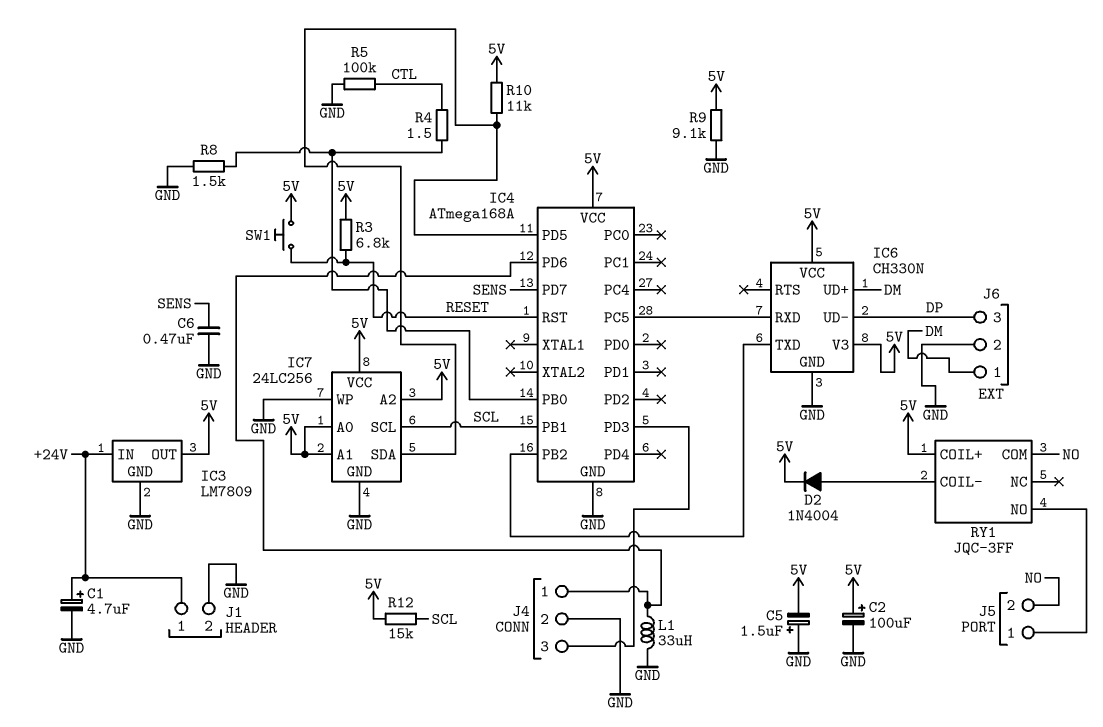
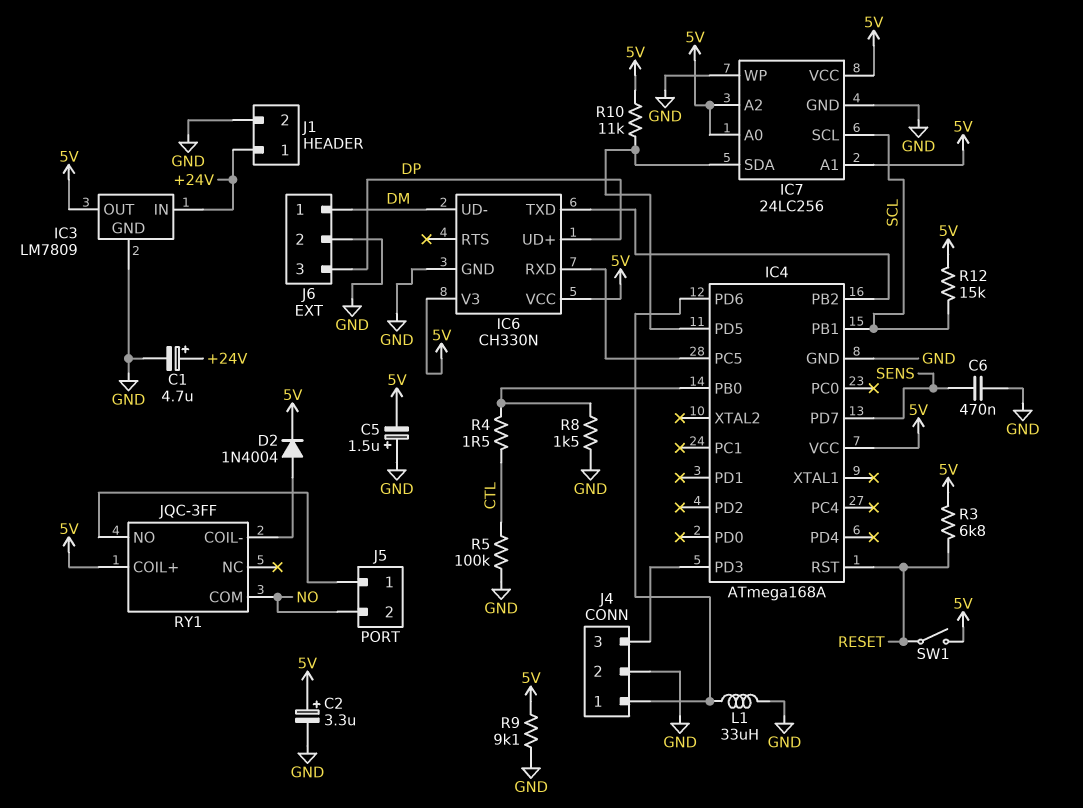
C2: 100uF (plus 5V, minus GND) -> 3.3uF (plus 5V, minus GND)
IC6 pin UD+: DM -> DP
IC6 pin UD-: DP -> DM
SW1: button (5V, RESET) -> switch (5V, RESET)

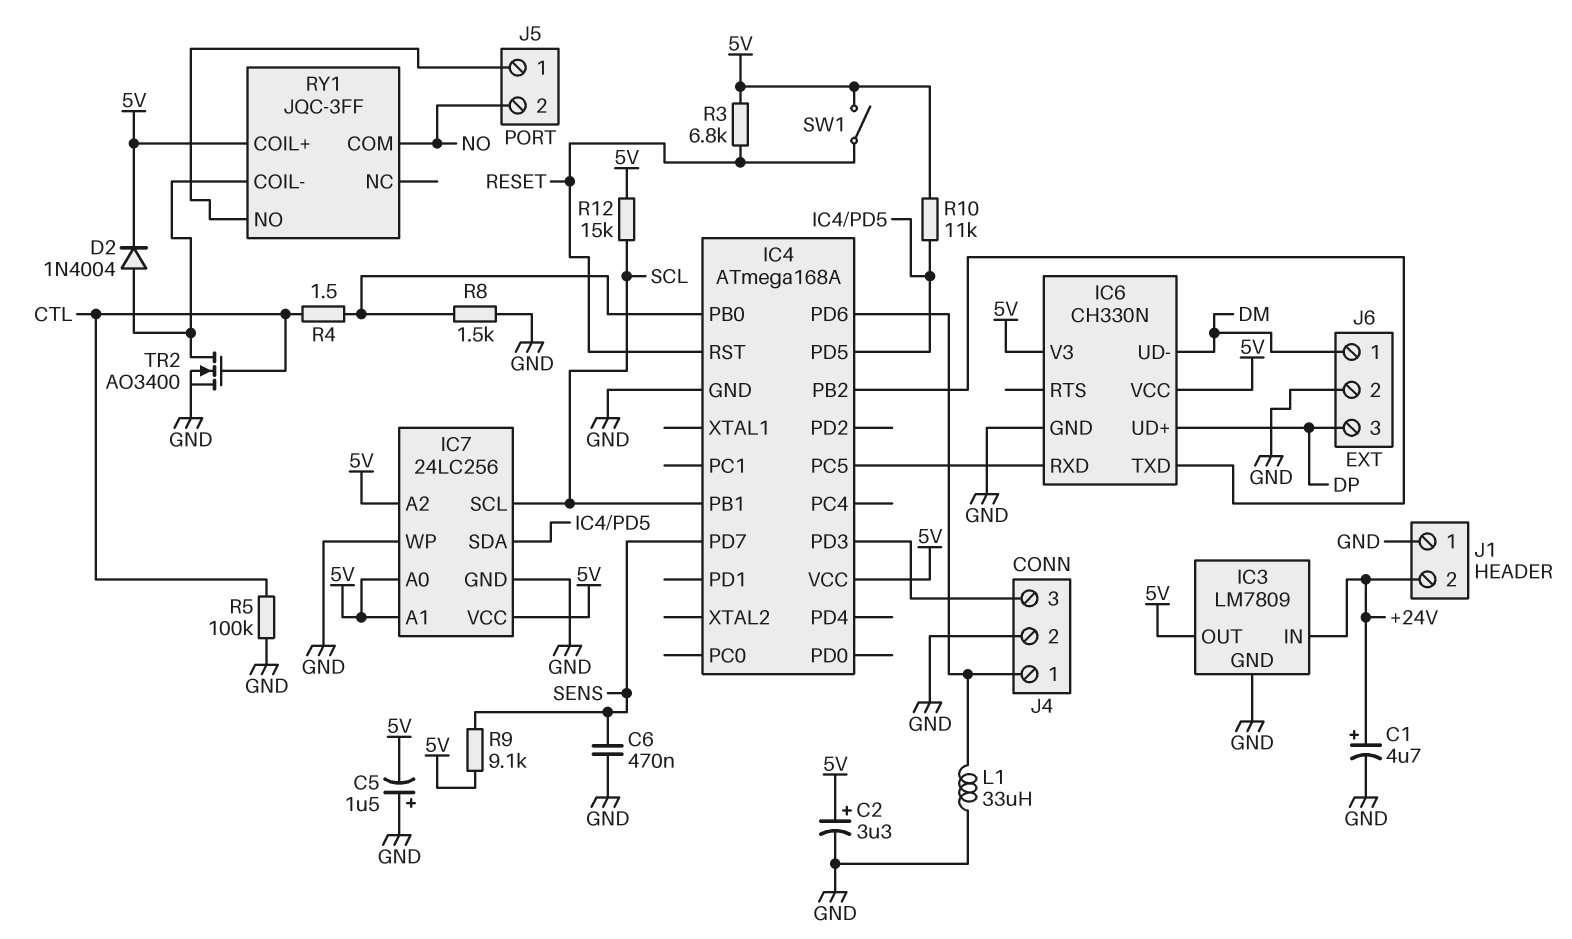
J1 pin 1: +24V -> GND
J1 pin 2: GND -> +24V
R9: 9.1k (5V, GND) -> 9.1k (5V, SENS)
TR2: none -> NMOS AO3400 (G CTL, D RY1/COIL-, S GND)

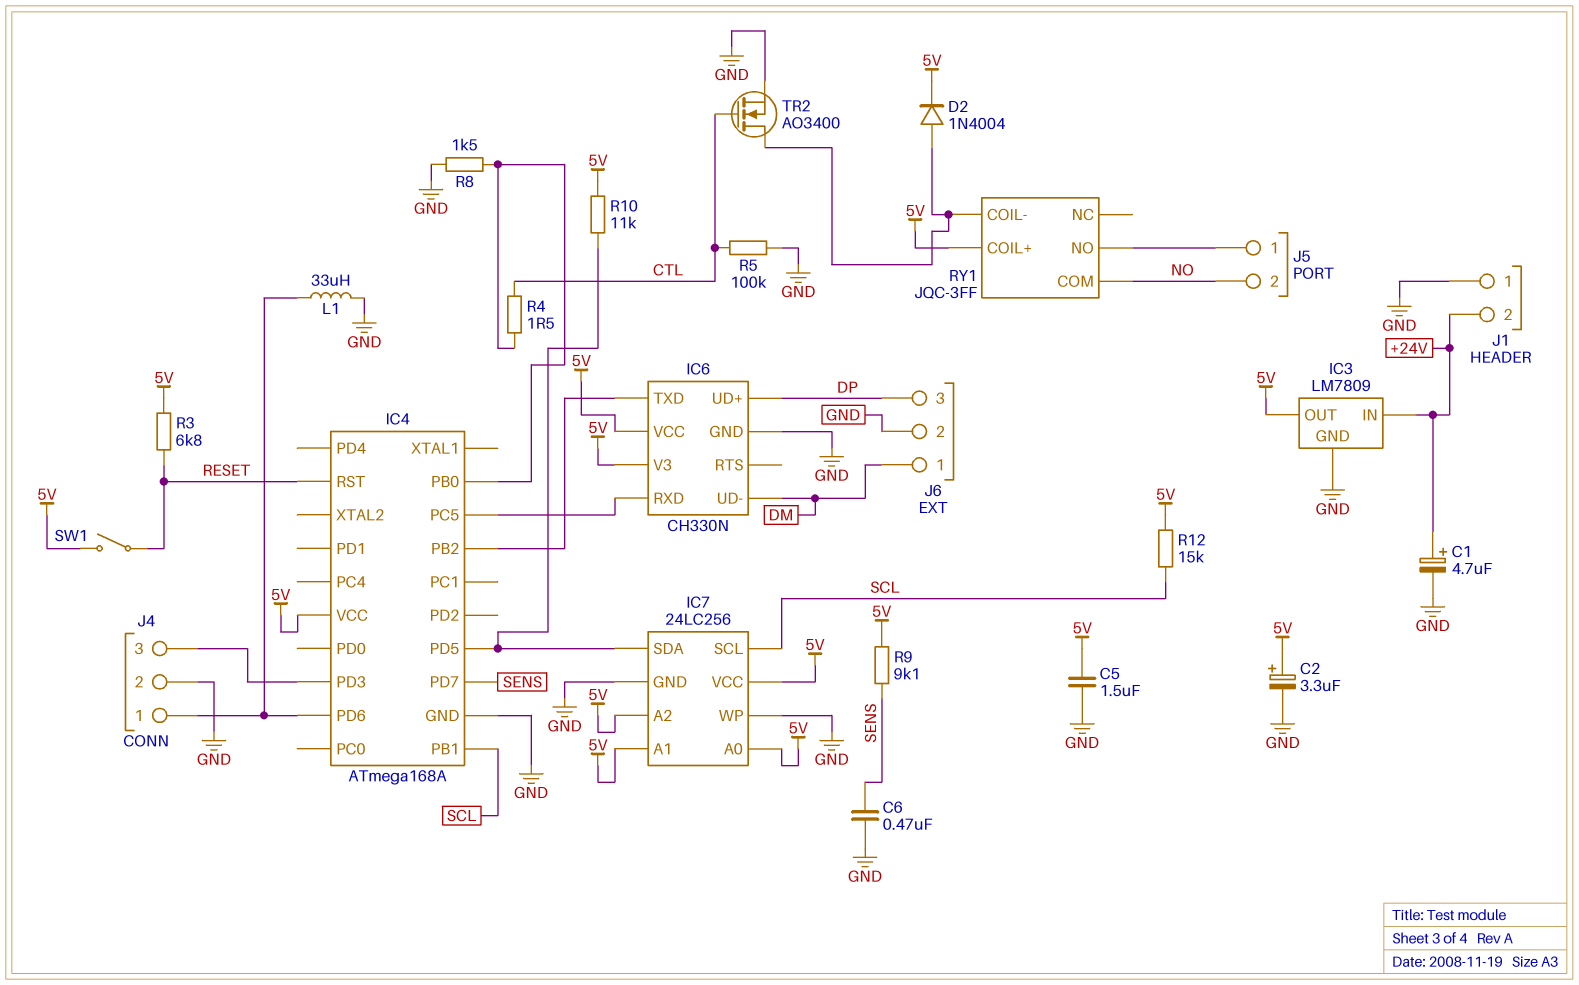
C5: 1.5uF (plus GND, minus 5V) -> 1.5uF (5V, GND)

